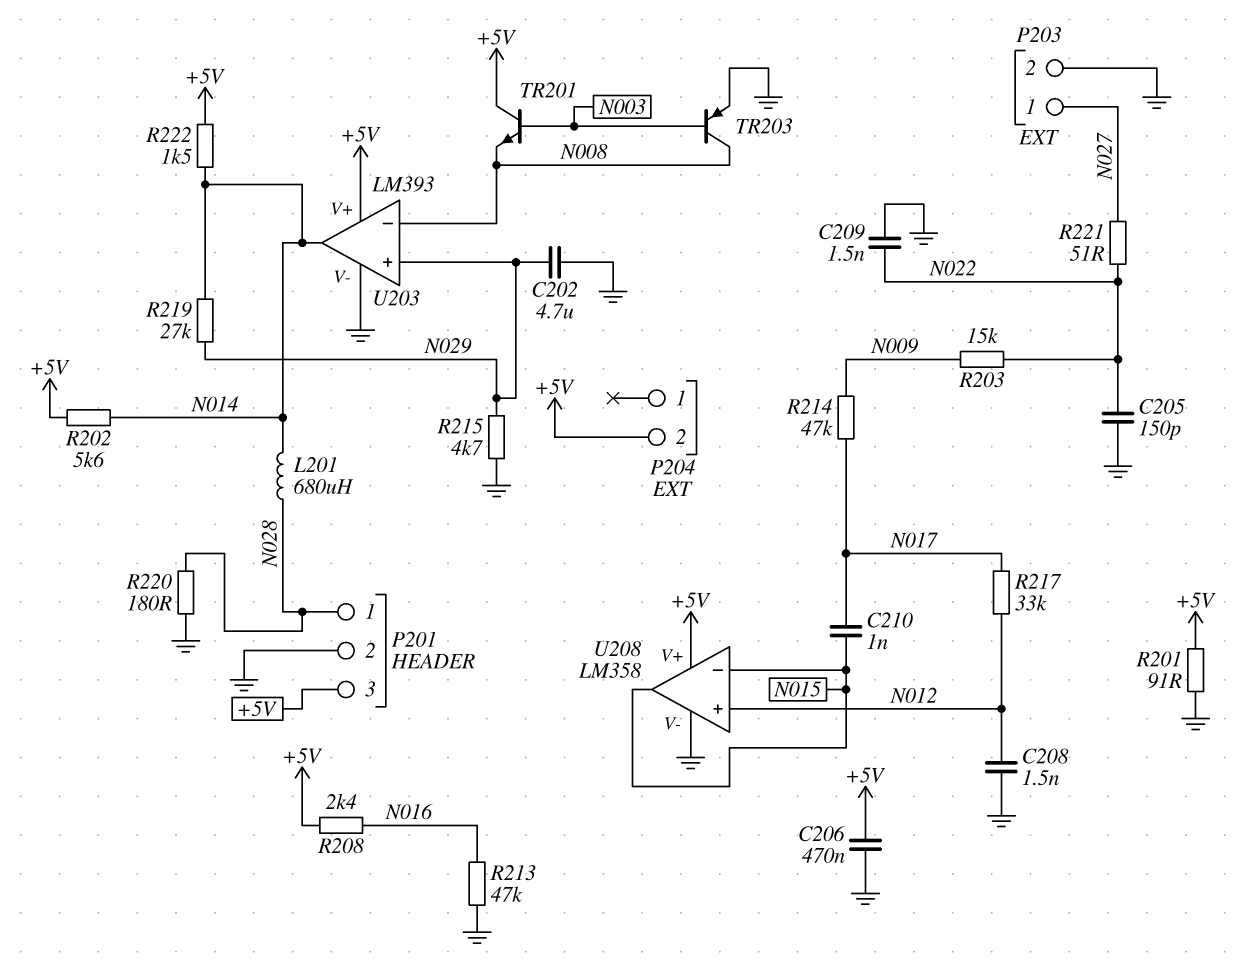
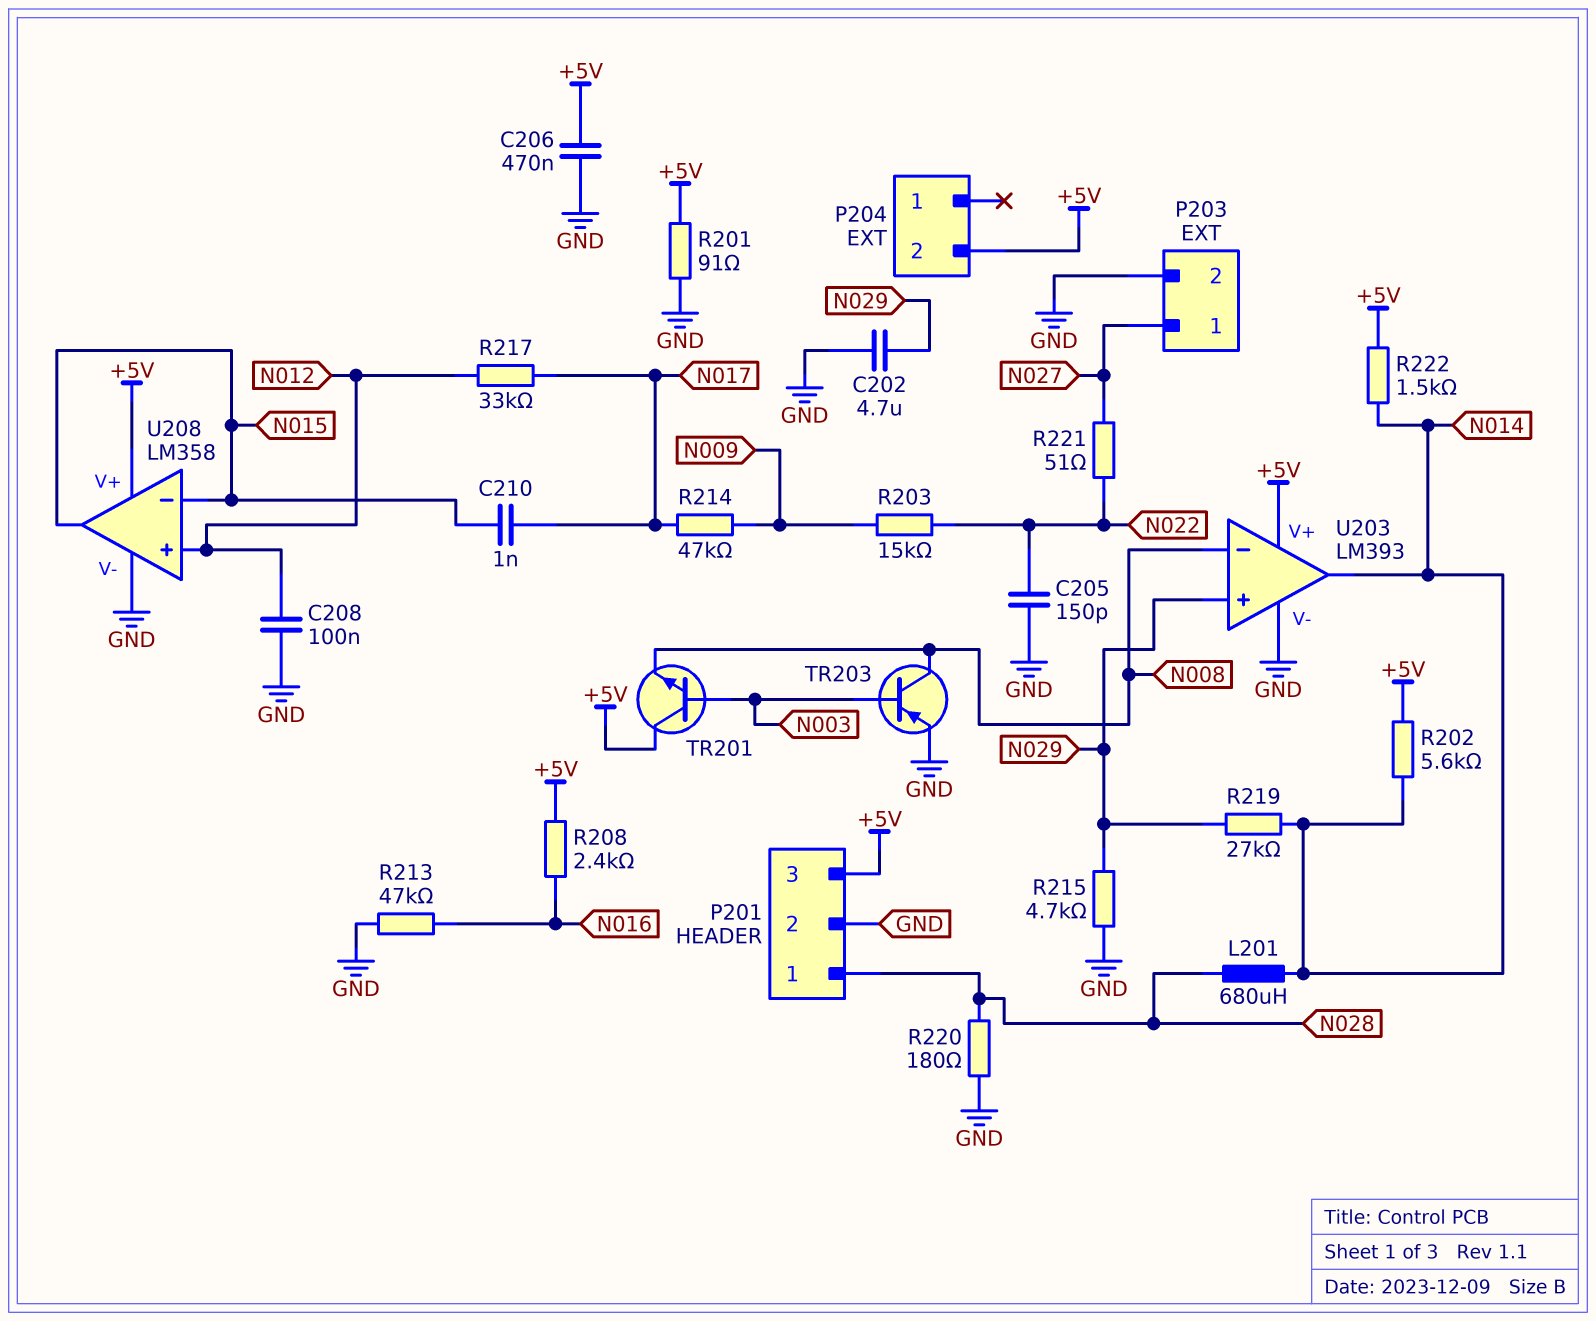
C208: 1.5nF (GND, N012) -> 100nF (GND, N012)
C209: 1.5nF (GND, N022) -> none

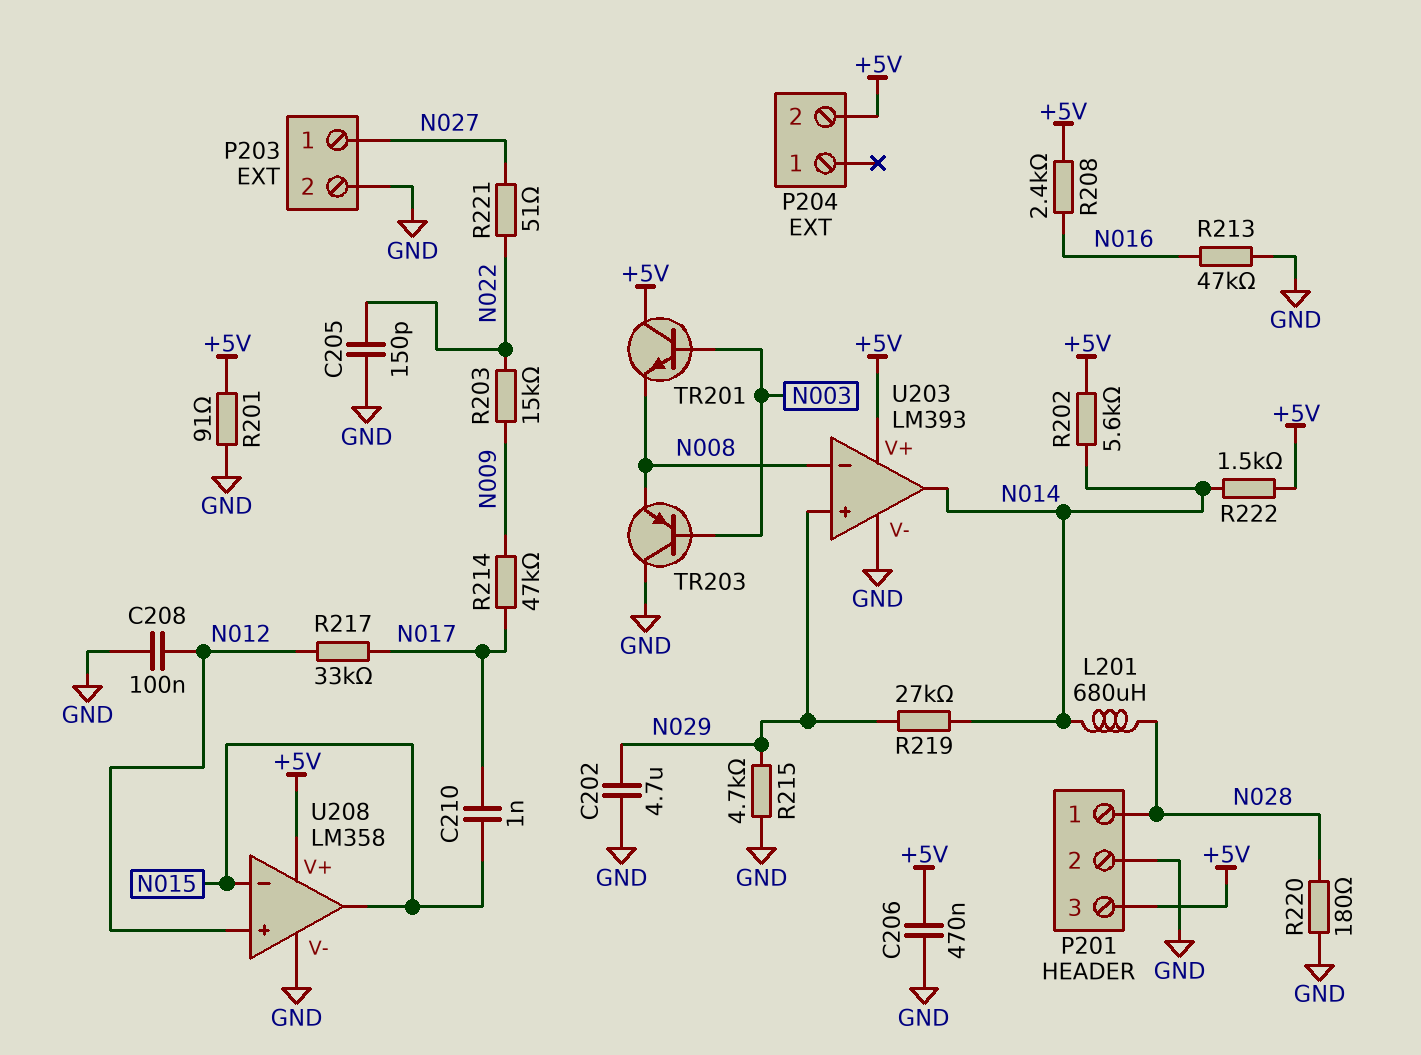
TR203: PNP (B N003, C N008, E GND) -> PNP (B N003, C GND, E N008)

